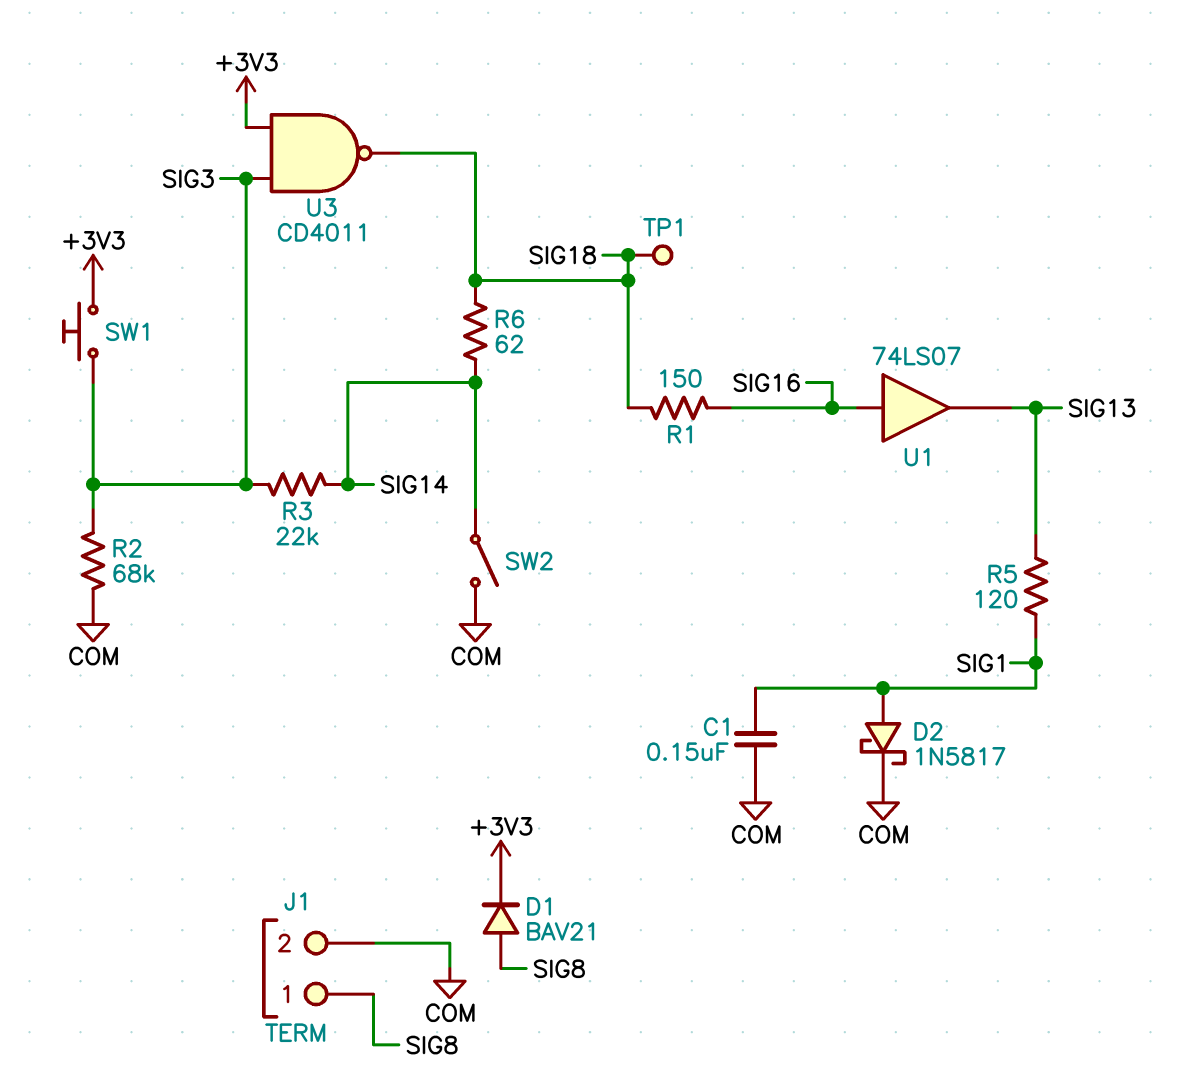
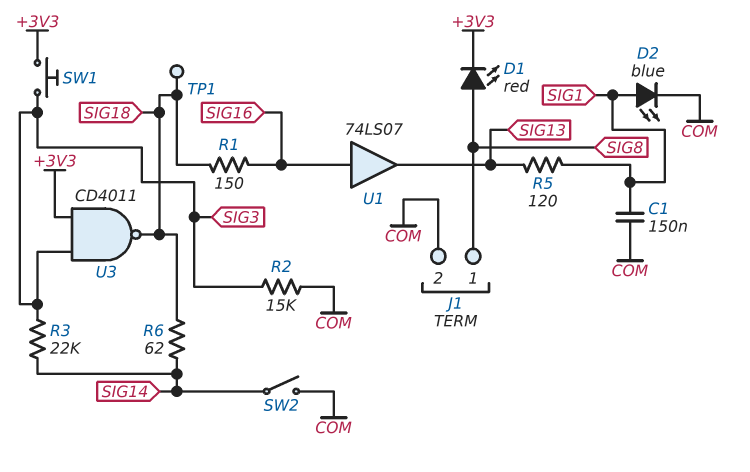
D1: diode BAV21 (A SIG8, K +3V3) -> LED red (A SIG8, K +3V3)
D2: schottky 1N5817 (A SIG1, K COM) -> LED blue (A SIG1, K COM)
R2: 68k (COM, SIG3) -> 15k (COM, SIG3)

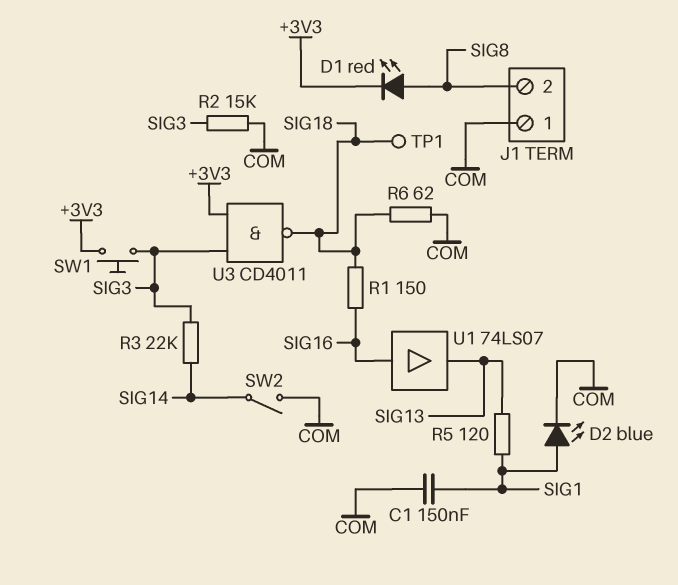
J1 pin 1: SIG8 -> COM
J1 pin 2: COM -> SIG8
R6: 62 (SIG14, SIG18) -> 62 (COM, SIG18)

